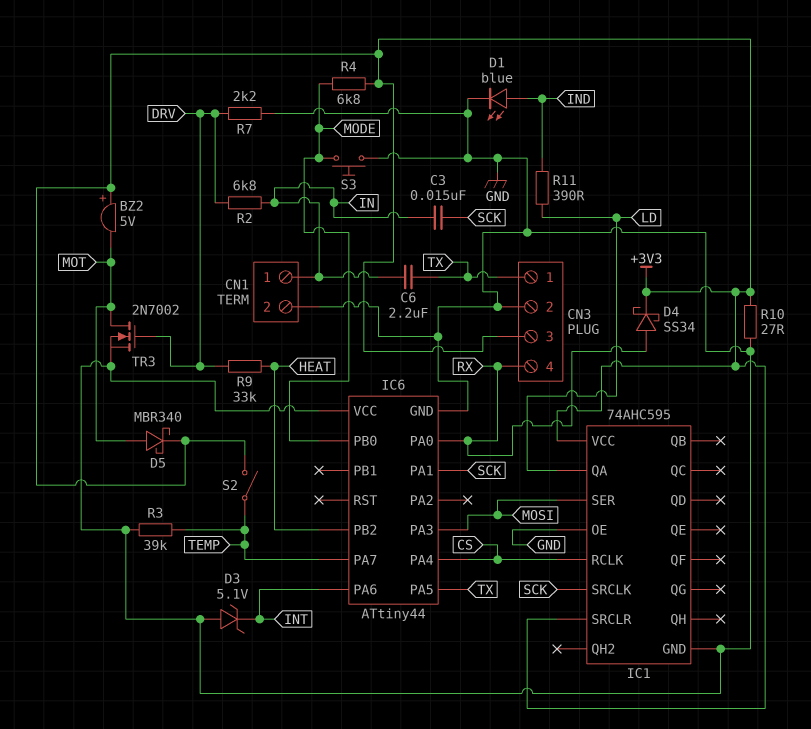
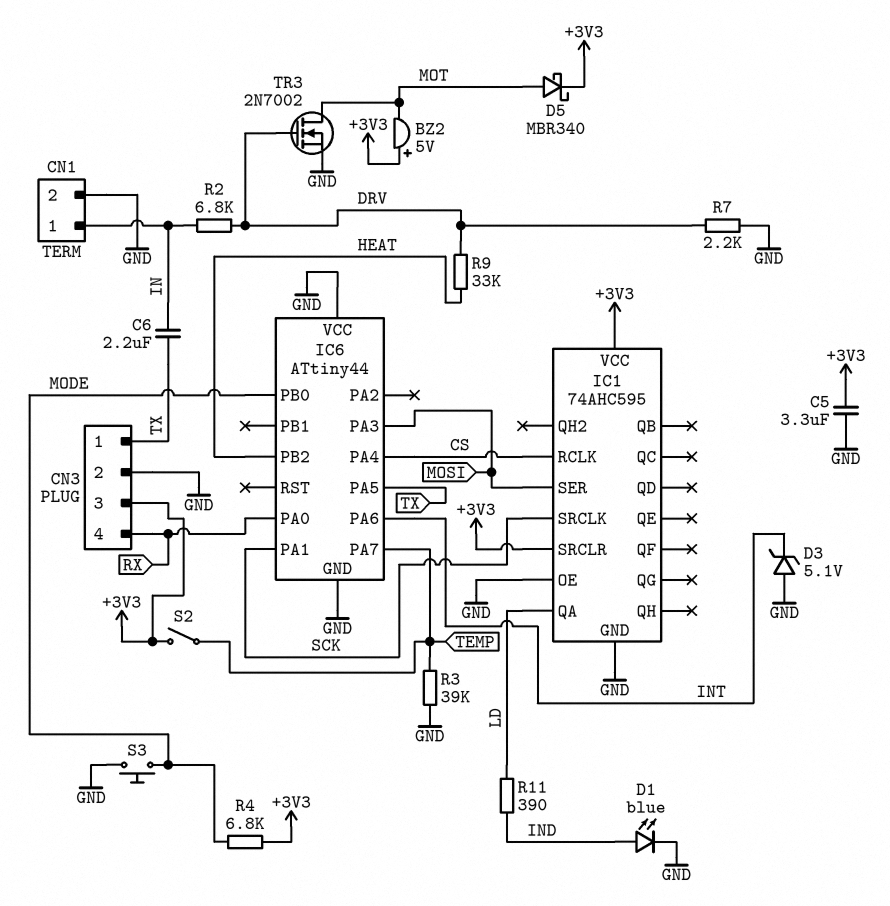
C3: 15nF (IN, SCK) -> none
C5: none -> 3.3uF (+3V3, GND)
D4: schottky SS34 (A RX, K +3V3) -> none
R10: 27 (+3V3, GND) -> none

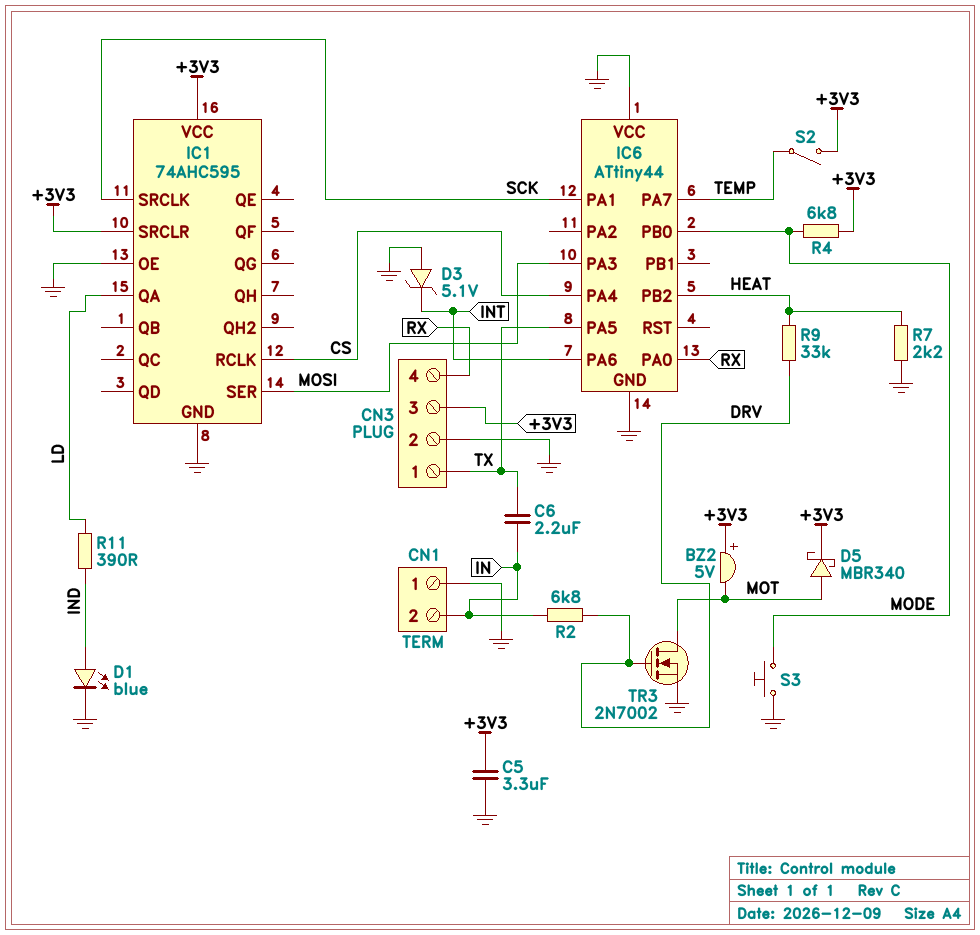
CN1 pin 1: IN -> GND
CN1 pin 2: GND -> IN
R3: 39k (GND, TEMP) -> none
R7: 2.2k (DRV, GND) -> 2.2k (GND, HEAT)

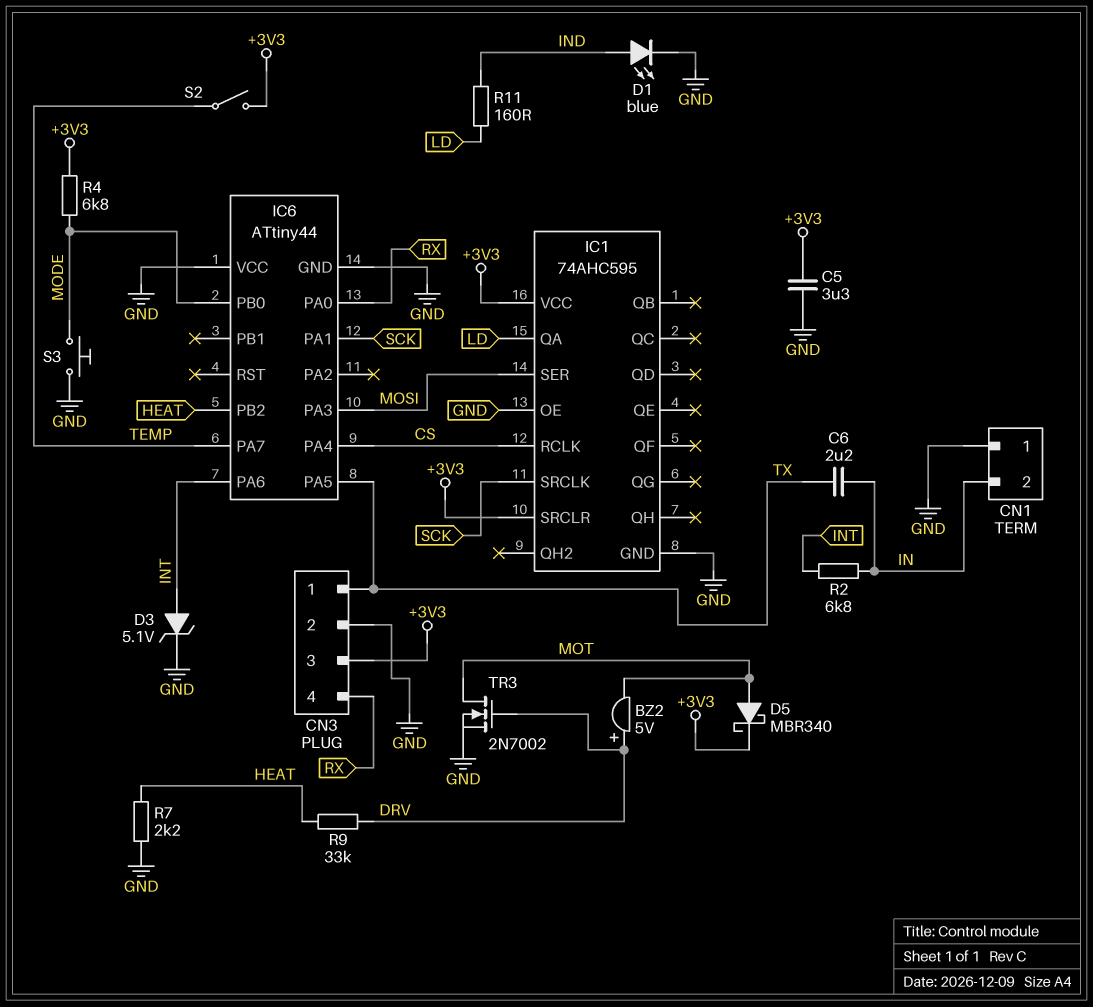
BZ2: buzzer 5V (plus +3V3, minus MOT) -> buzzer 5V (plus DRV, minus MOT)
D3: zener 5.1V (A GND, K INT) -> zener 5.1V (A INT, K GND)
R2: 6.8k (DRV, IN) -> 6.8k (IN, INT)
R11: 390 (IND, LD) -> 160 (IND, LD)

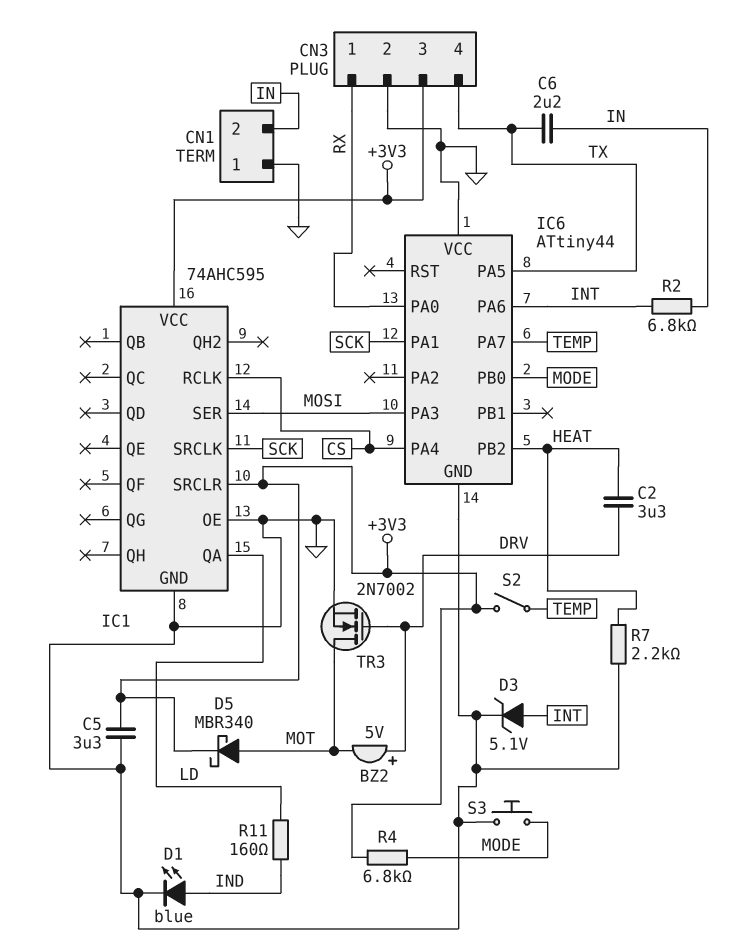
C2: none -> 3.3uF (DRV, HEAT)
CN3 pin 1: TX -> RX
CN3 pin 4: RX -> TX
R9: 33k (DRV, HEAT) -> none

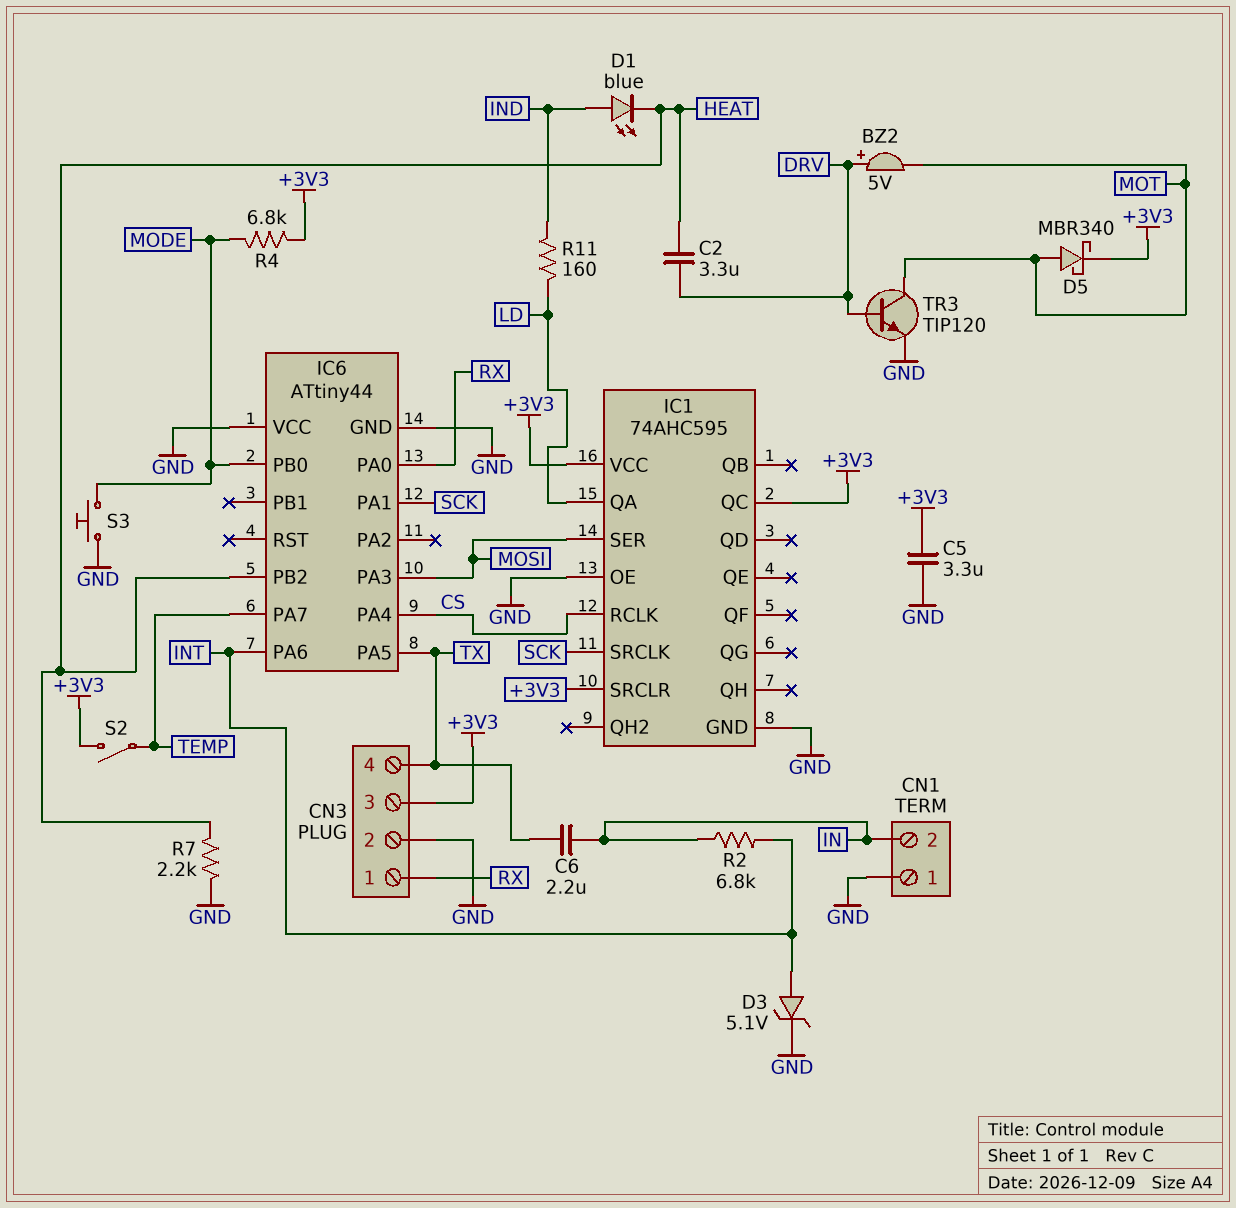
D1: LED blue (A IND, K GND) -> LED blue (A IND, K HEAT)
IC1 pin QC: none -> +3V3
TR3: NMOS 2N7002 (G DRV, D MOT, S GND) -> NPN TIP120 (B DRV, C MOT, E GND)

